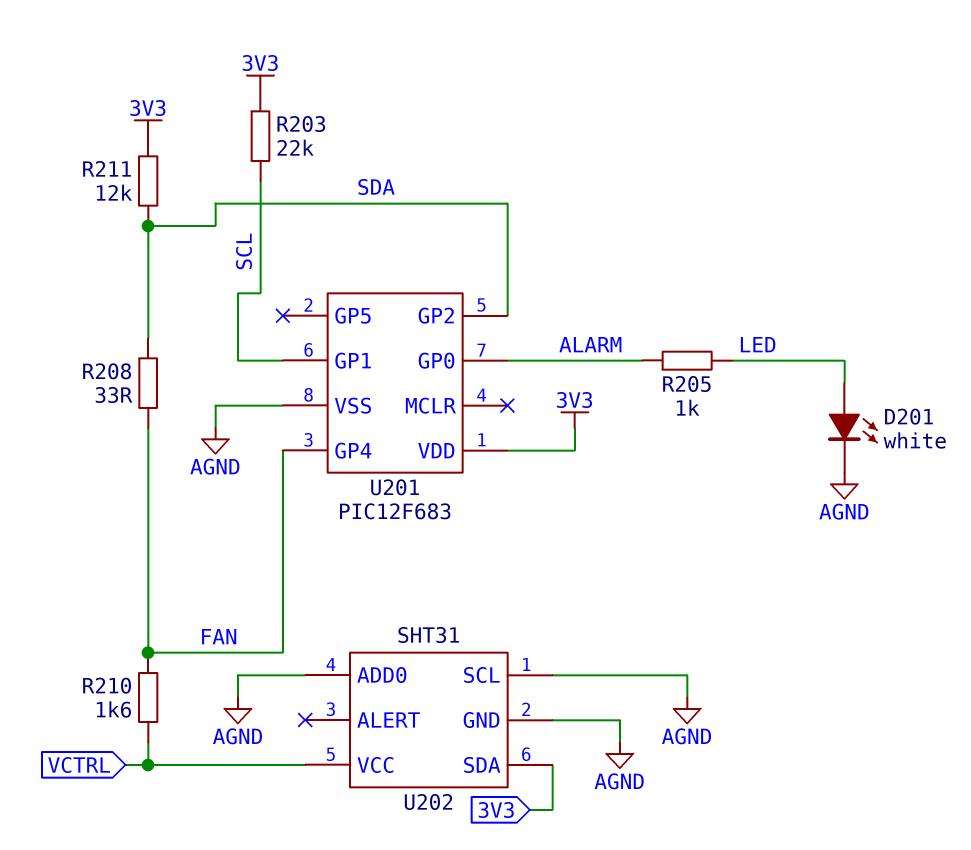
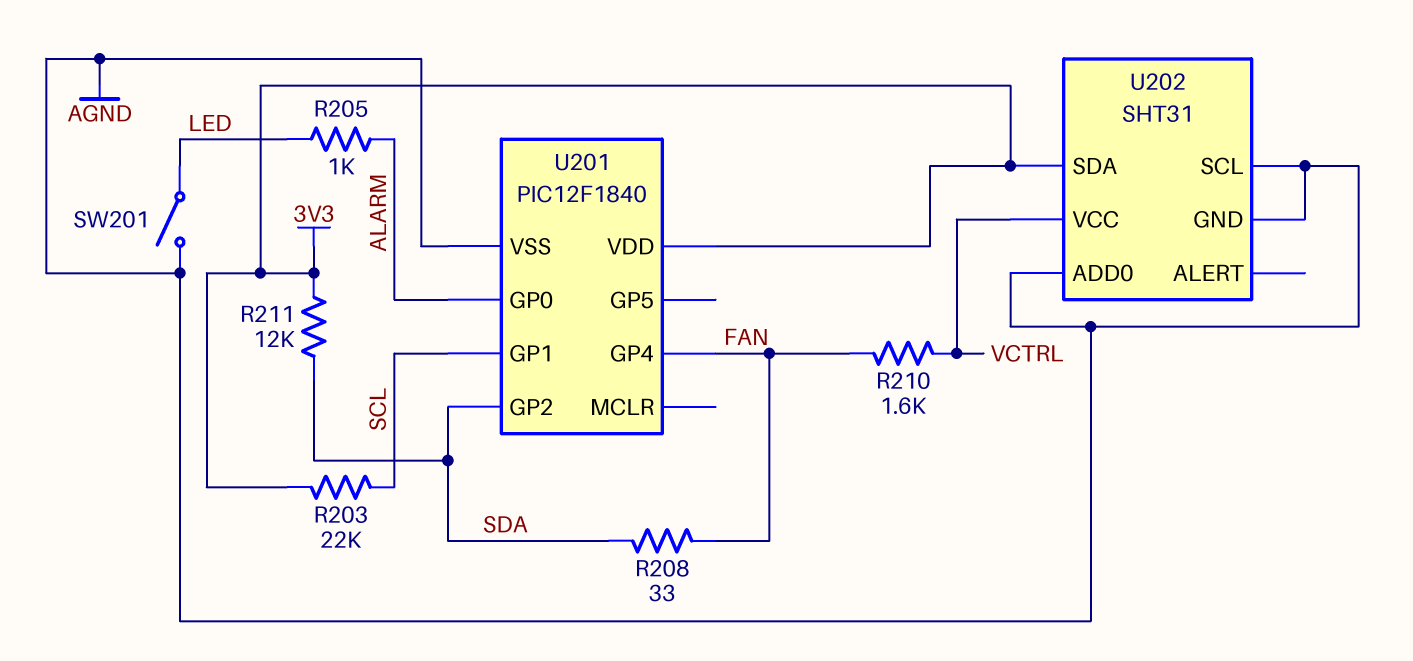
D201: LED white (A LED, K AGND) -> none
SW201: none -> switch (AGND, LED)
U201: PIC12F683 -> PIC12F1840

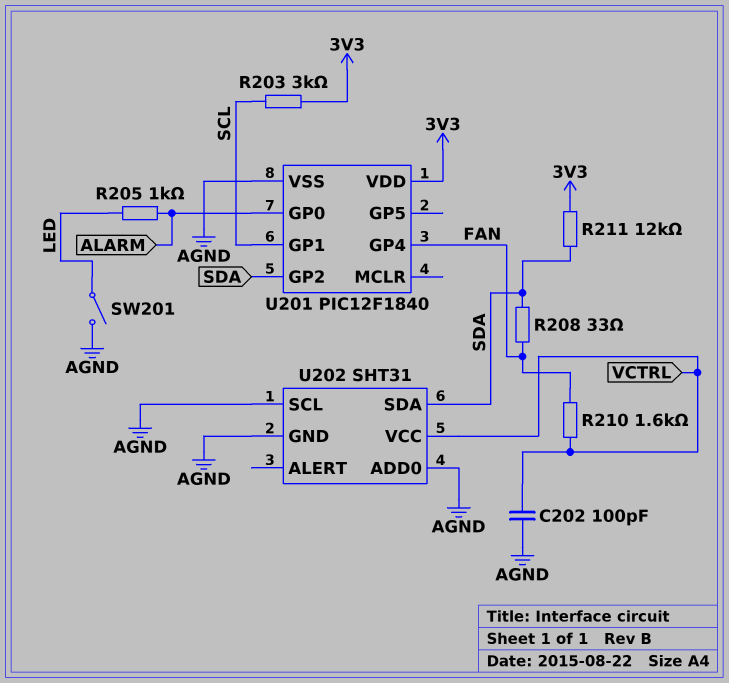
C202: none -> 100pF (AGND, VCTRL)
R203: 22k (3V3, SCL) -> 3k (3V3, SCL)
U202 pin SDA: 3V3 -> SDA

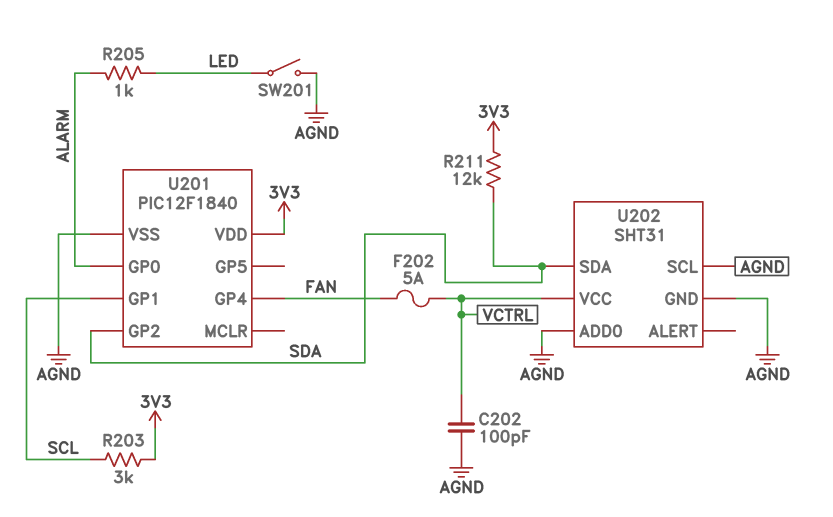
F202: none -> 5A (FAN, VCTRL)
R208: 33 (FAN, SDA) -> none
R210: 1.6k (FAN, VCTRL) -> none

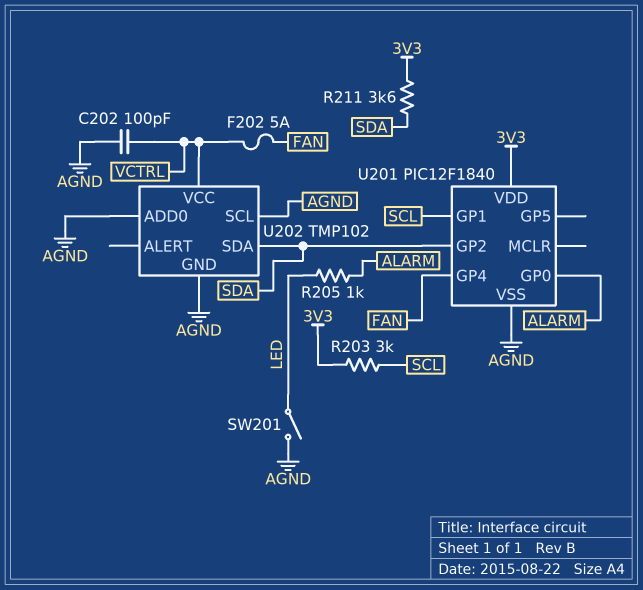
R211: 12k (3V3, SDA) -> 3.6k (3V3, SDA)
U202: SHT31 -> TMP102

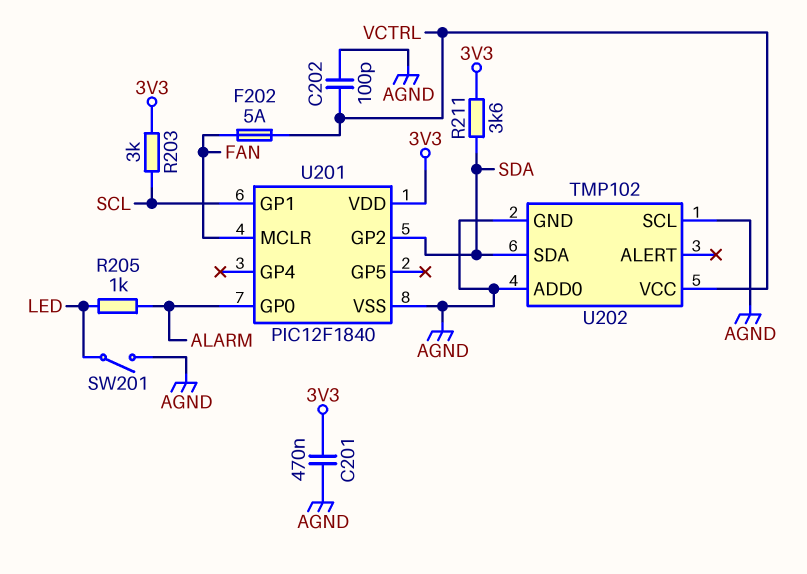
C201: none -> 470nF (3V3, AGND)
U201 pin GP4: FAN -> none
U201 pin MCLR: none -> FAN

